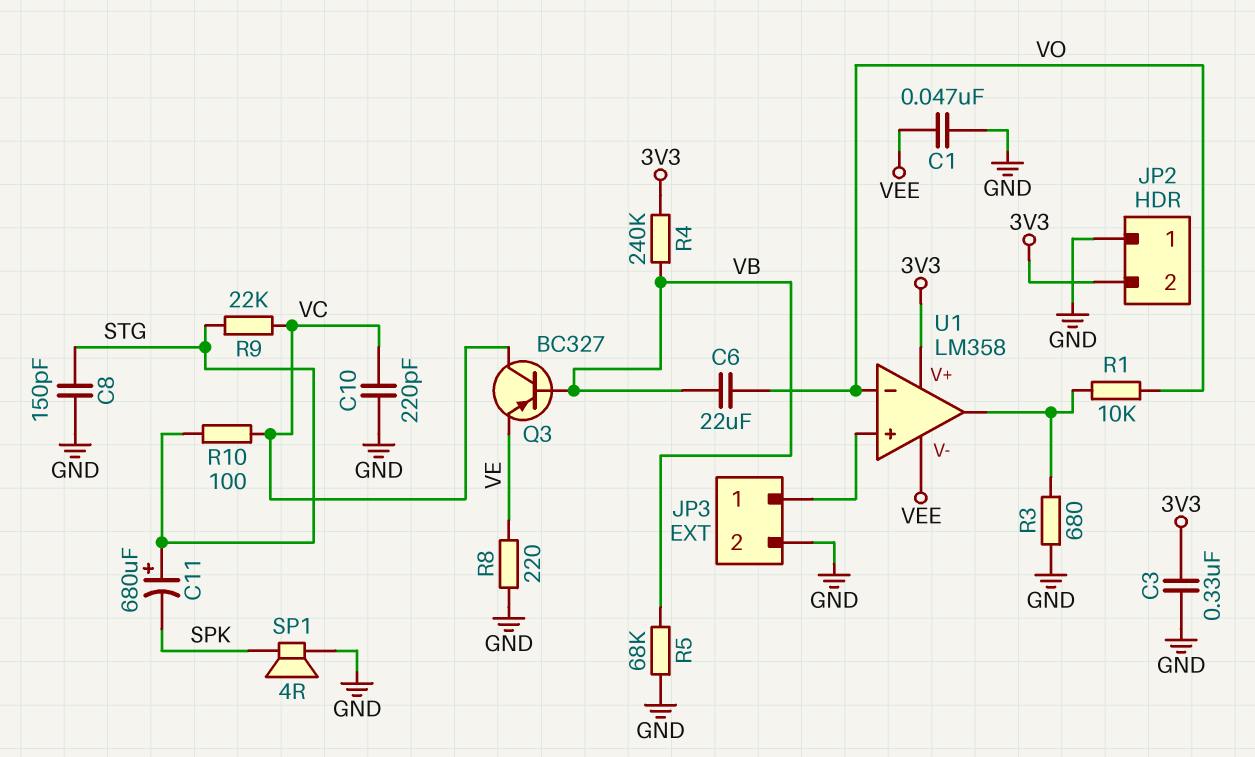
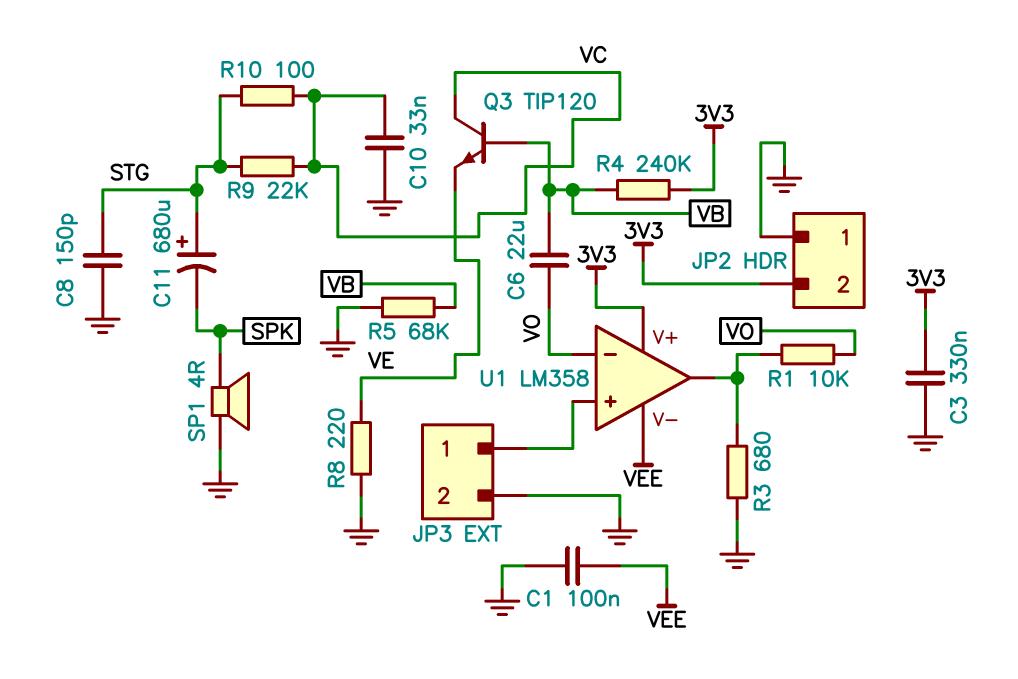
C1: 47nF (GND, VEE) -> 100nF (GND, VEE)
C10: 220pF (GND, VC) -> 33nF (GND, VC)
Q3: PNP BC327 (B VB, C VC, E VE) -> NPN TIP120 (B VB, C VC, E VE)

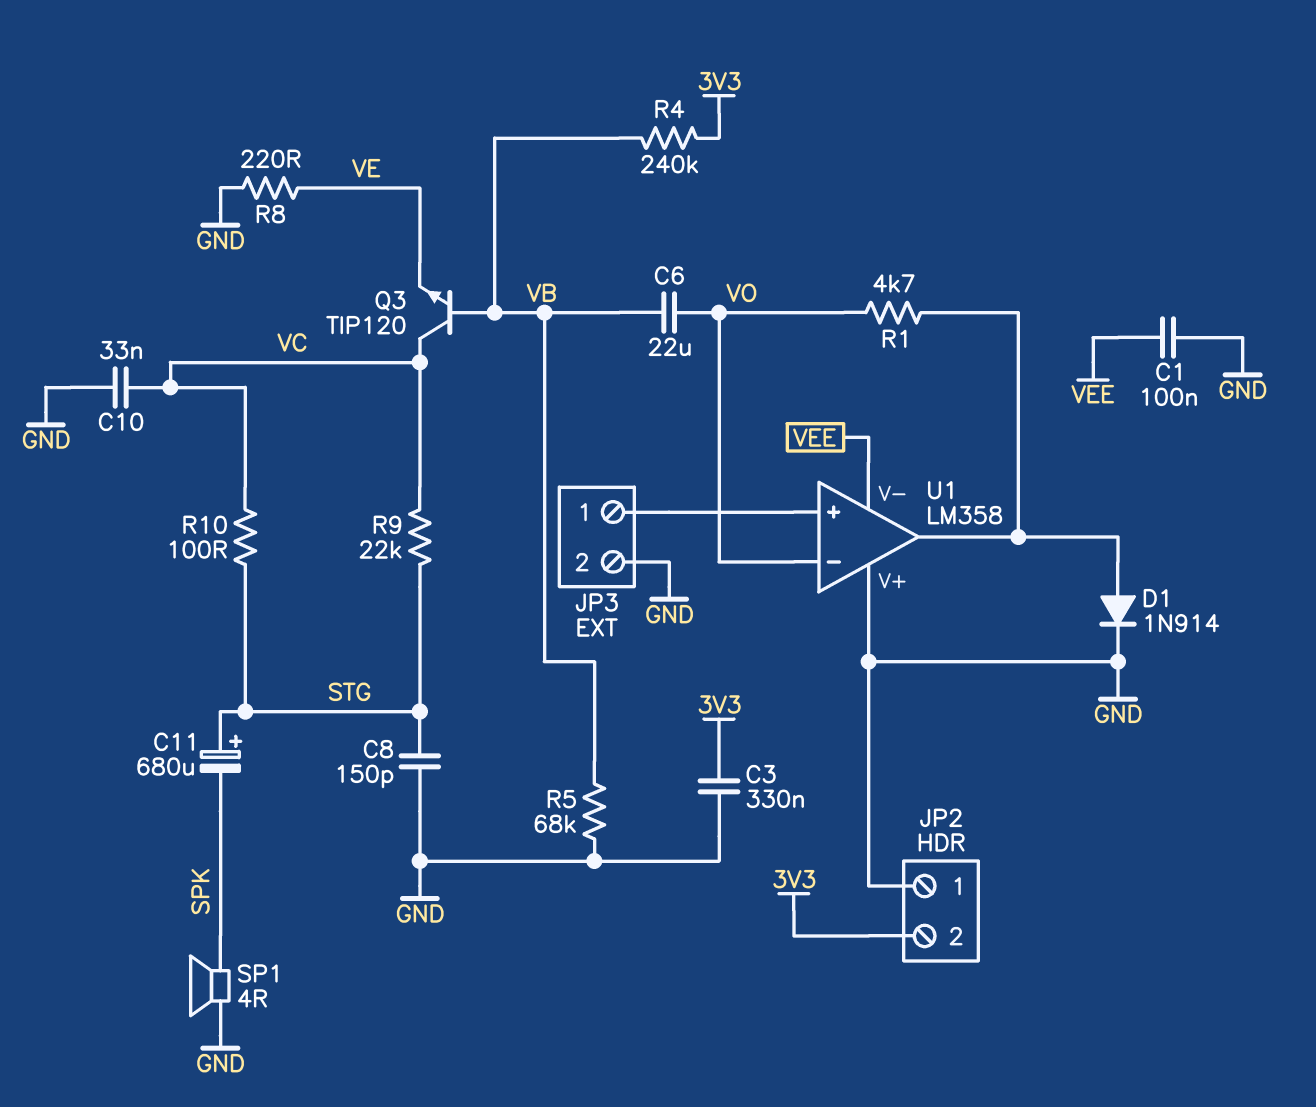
D1: none -> diode 1N914 (A U1/out, K GND)
R1: 10k (U1/out, VO) -> 4.7k (U1/out, VO)
R3: 680 (GND, U1/out) -> none
U1 pin V+: 3V3 -> GND

